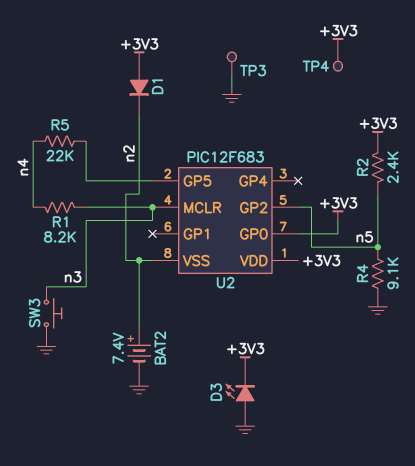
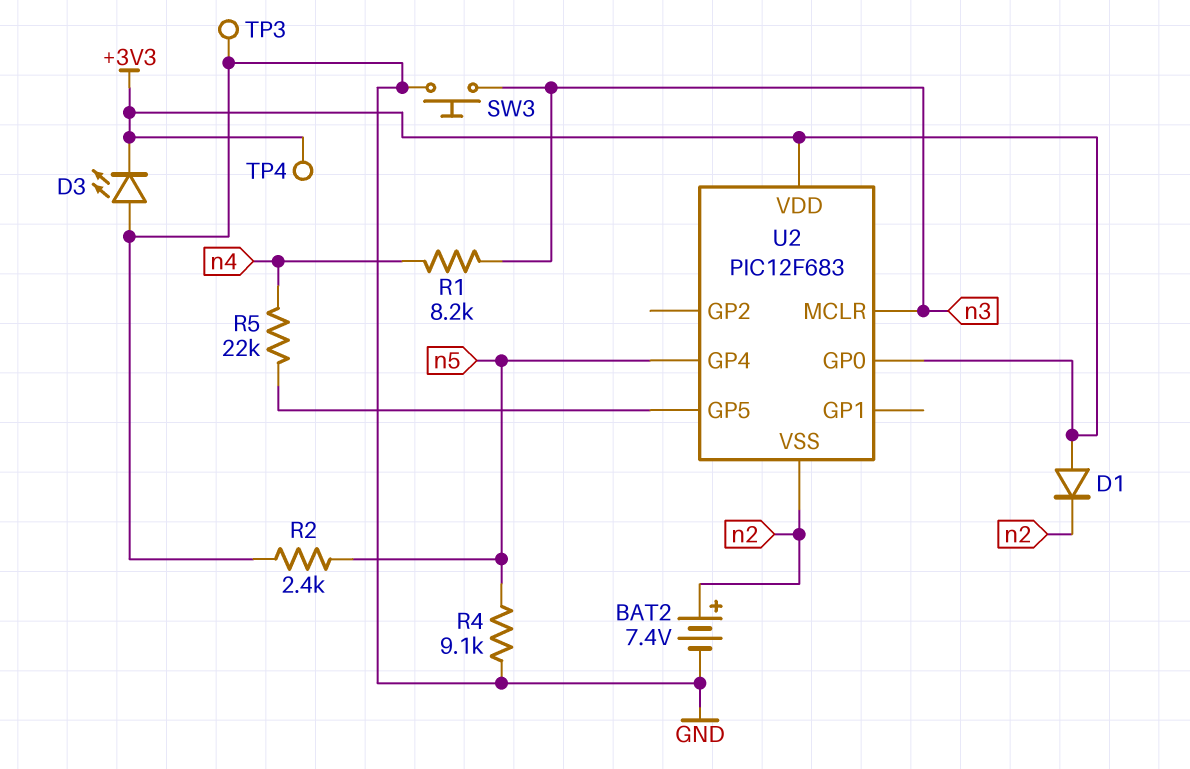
R2: 2.4k (+3V3, n5) -> 2.4k (GND, n5)
U2 pin GP2: n5 -> none
U2 pin GP4: none -> n5

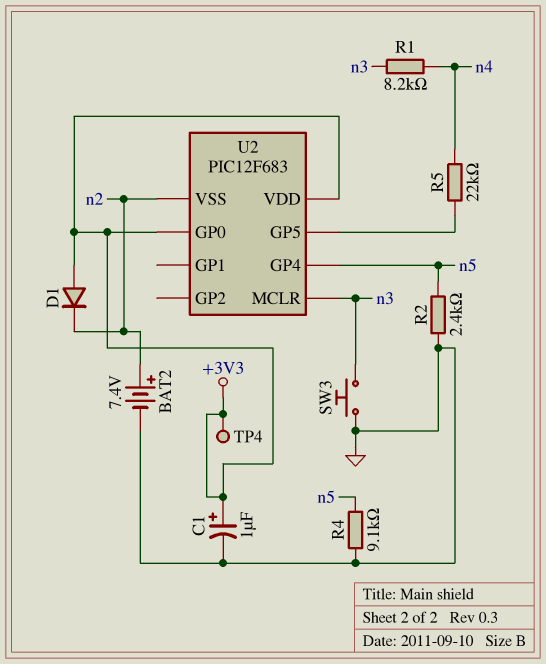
C1: none -> 1uF (plus +3V3, minus GND)
D3: LED (A GND, K +3V3) -> none
TP3: test point (GND) -> none

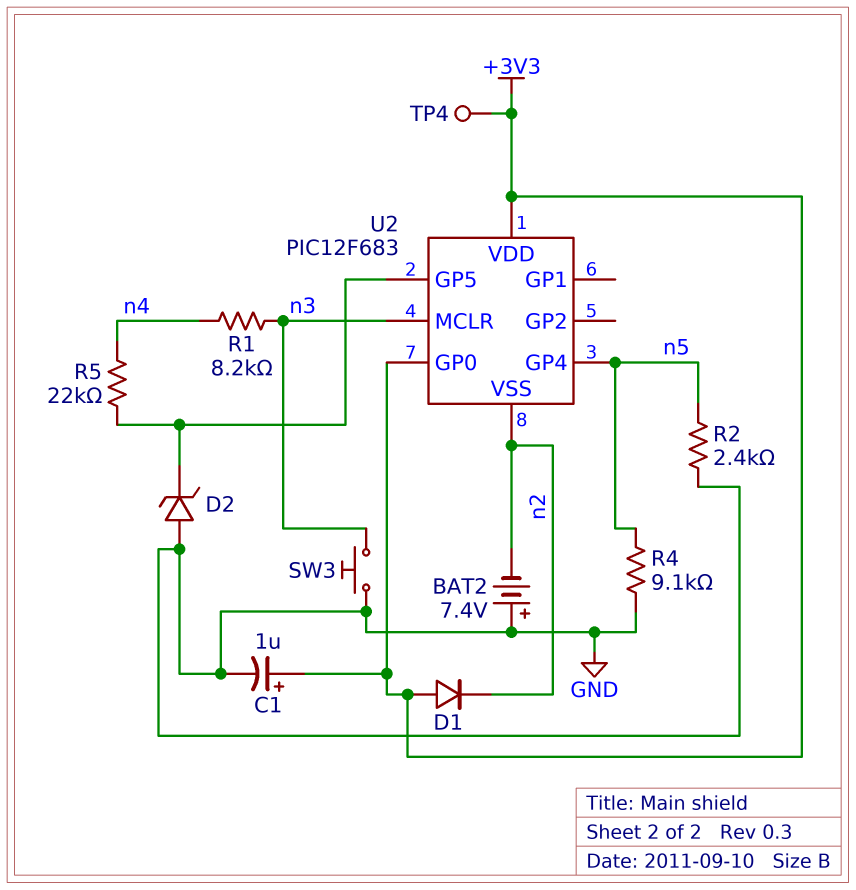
BAT2: 7.4V (plus n2, minus GND) -> 7.4V (plus GND, minus n2)
D2: none -> zener (A GND, K U2/GP5)

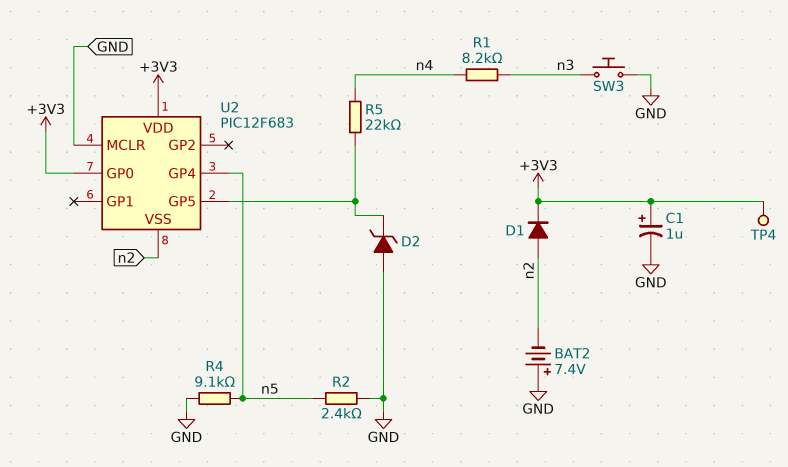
D1: diode (A +3V3, K n2) -> diode (A n2, K +3V3)
U2 pin MCLR: n3 -> GND

